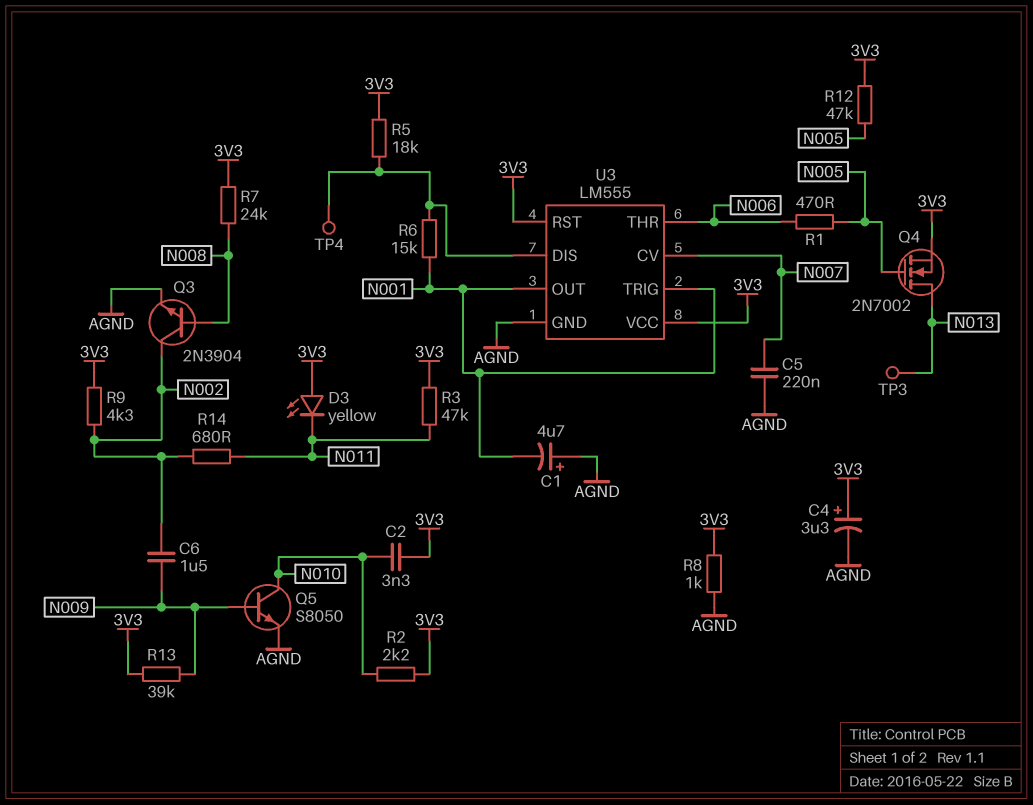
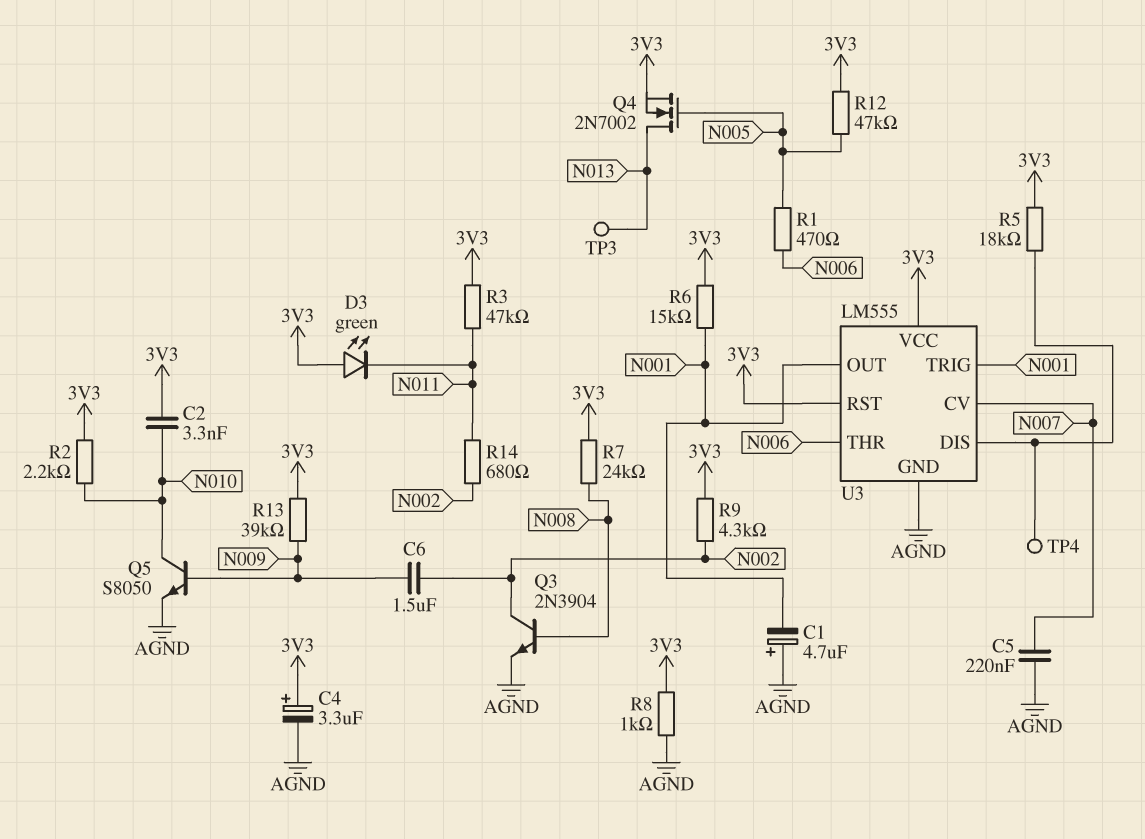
D3: LED yellow (A 3V3, K N011) -> LED green (A 3V3, K N011)
R6: 15k (N001, U3/DIS) -> 15k (3V3, N001)

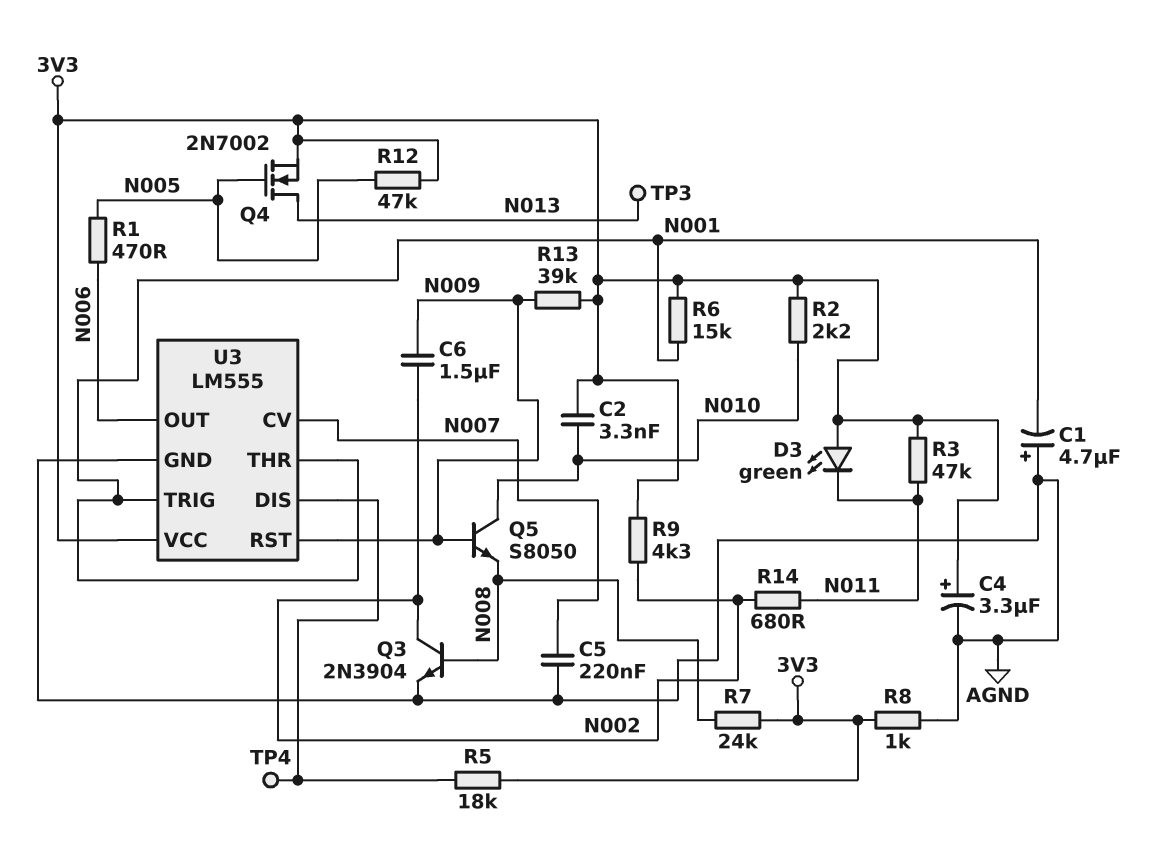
Q5: NPN S8050 (B N009, C N010, E AGND) -> NPN S8050 (B N009, C N010, E N008)
U3 pin OUT: N001 -> N006
U3 pin RST: 3V3 -> N009
U3 pin THR: N006 -> N001

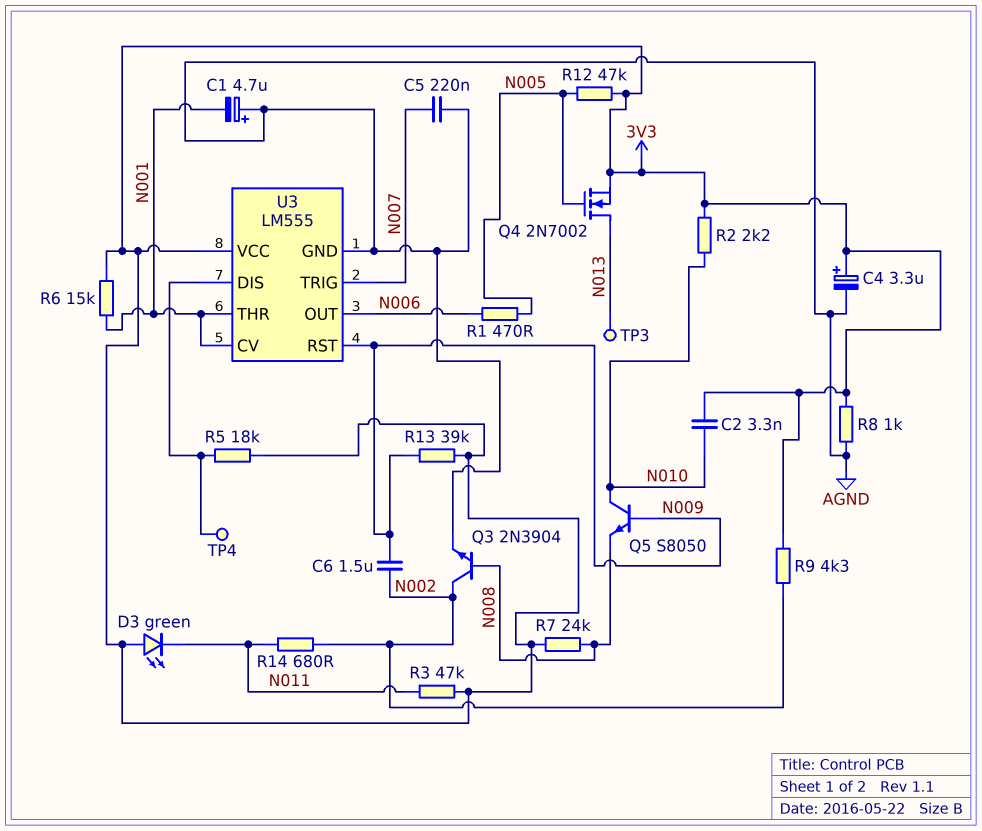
U3 pin CV: N007 -> N001
U3 pin TRIG: N001 -> N007

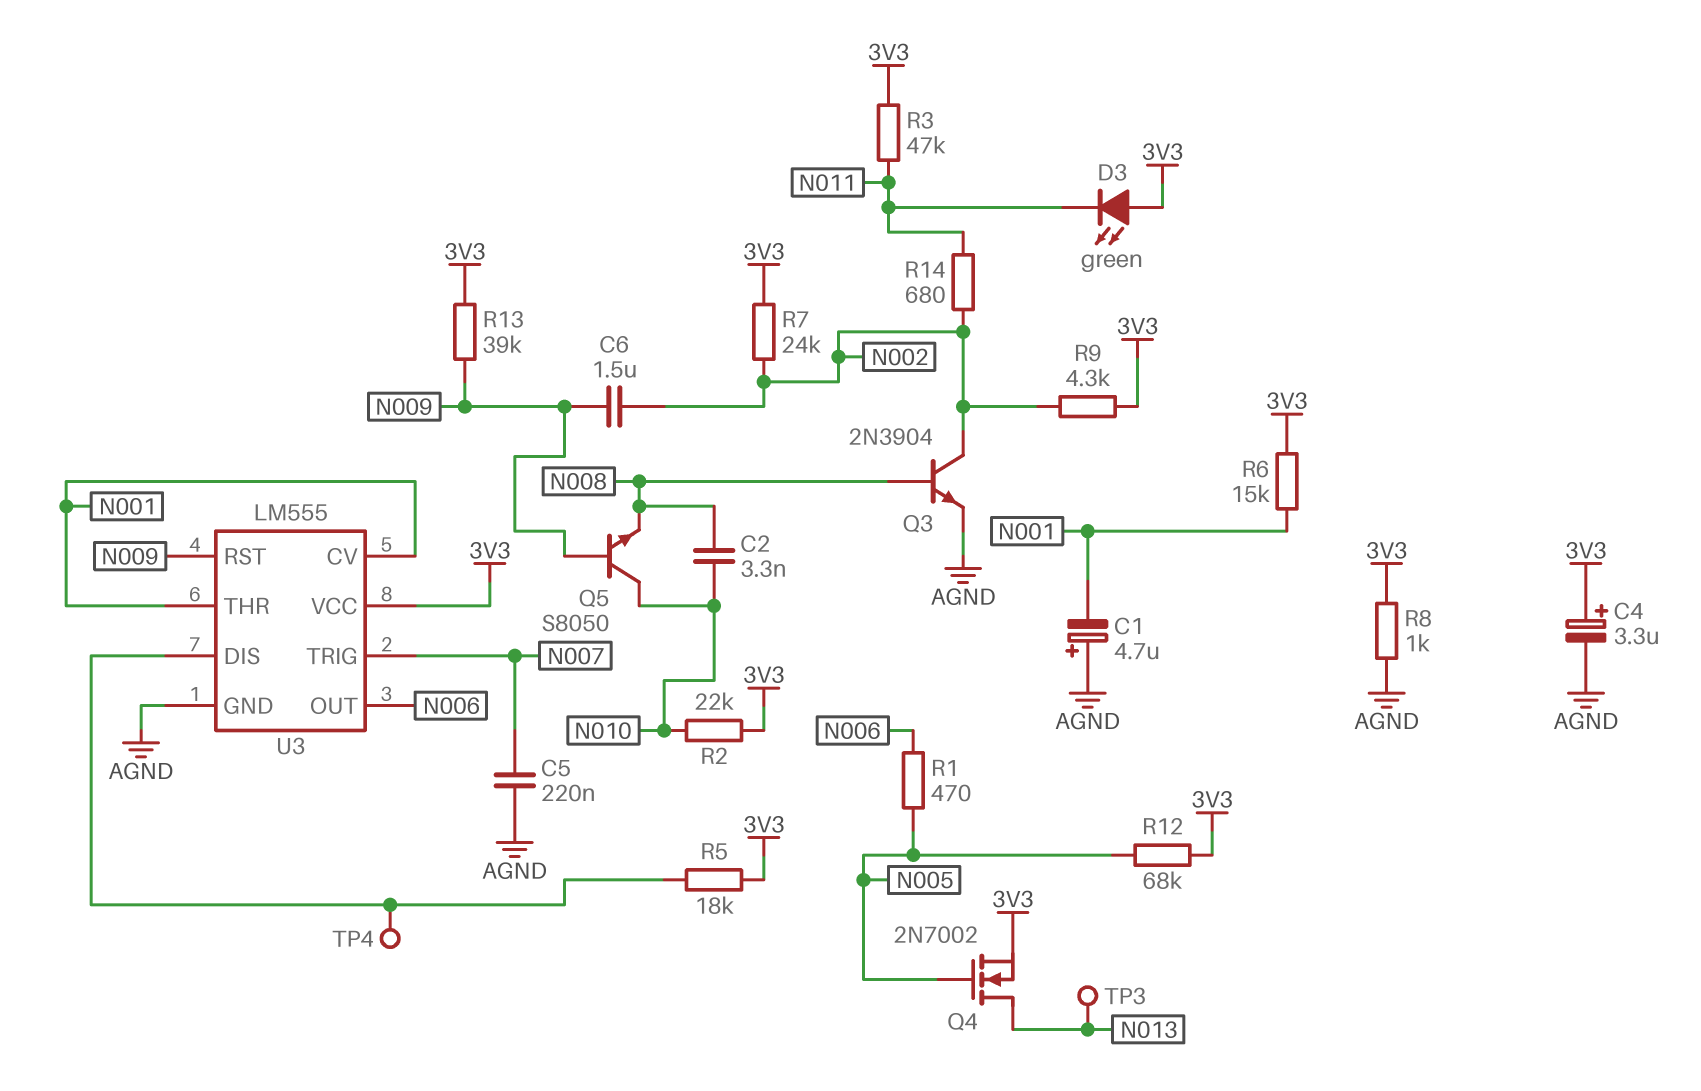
C2: 3.3nF (3V3, N010) -> 3.3nF (N008, N010)
R2: 2.2k (3V3, N010) -> 22k (3V3, N010)
R7: 24k (3V3, N008) -> 24k (3V3, N002)
R12: 47k (3V3, N005) -> 68k (3V3, N005)

